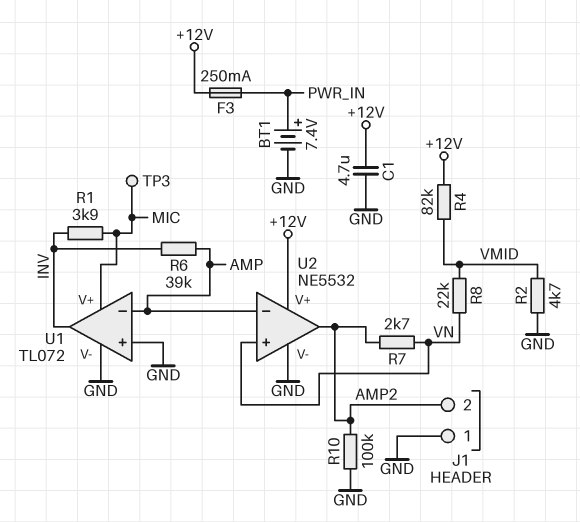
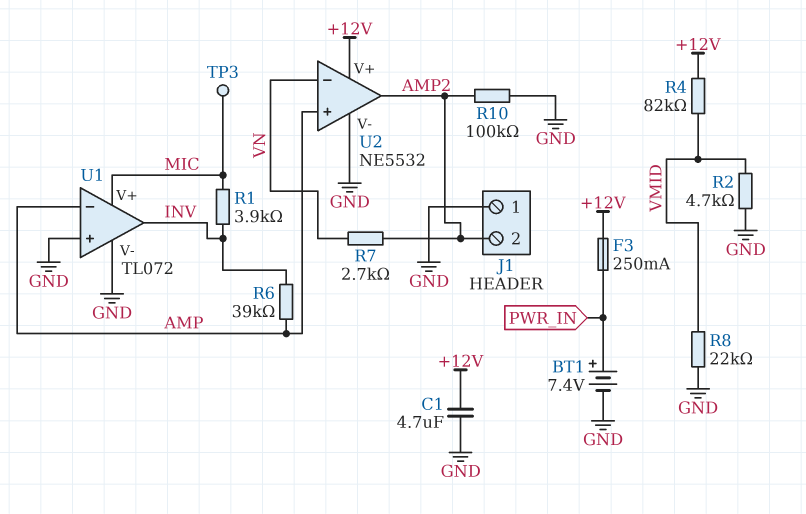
R8: 22k (VMID, VN) -> 22k (GND, VMID)
U2 pin in+: VN -> AMP
U2 pin in-: AMP -> VN

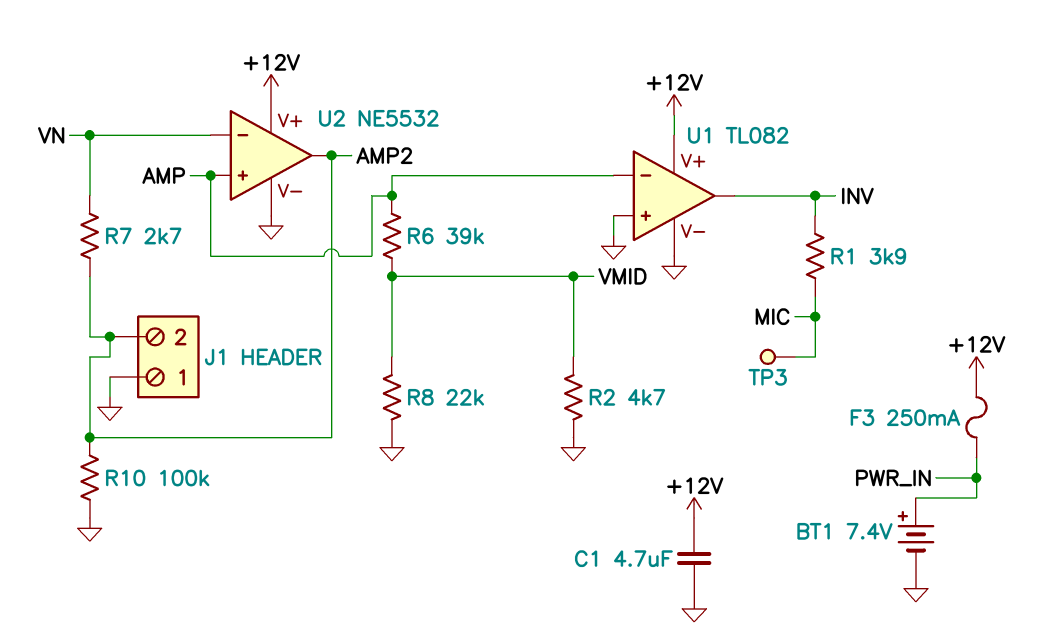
R4: 82k (+12V, VMID) -> none
R6: 39k (AMP, INV) -> 39k (AMP, VMID)
U1: TL072 -> TL082
U1 pin V+: MIC -> +12V

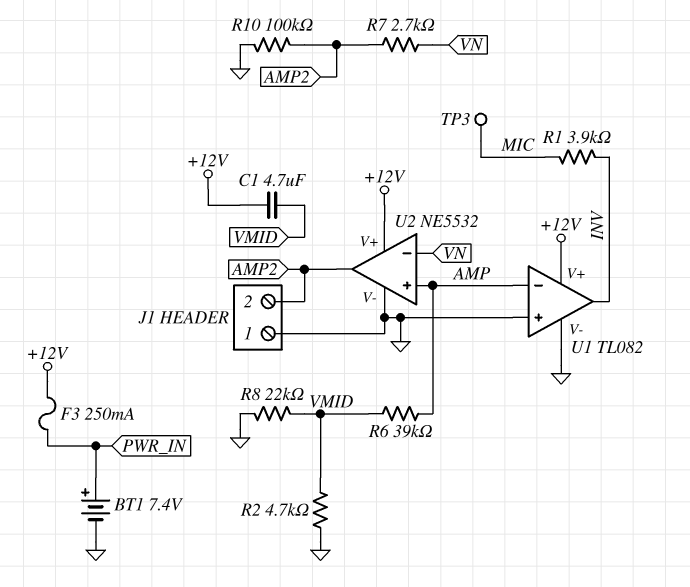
C1: 4.7uF (+12V, GND) -> 4.7uF (+12V, VMID)

